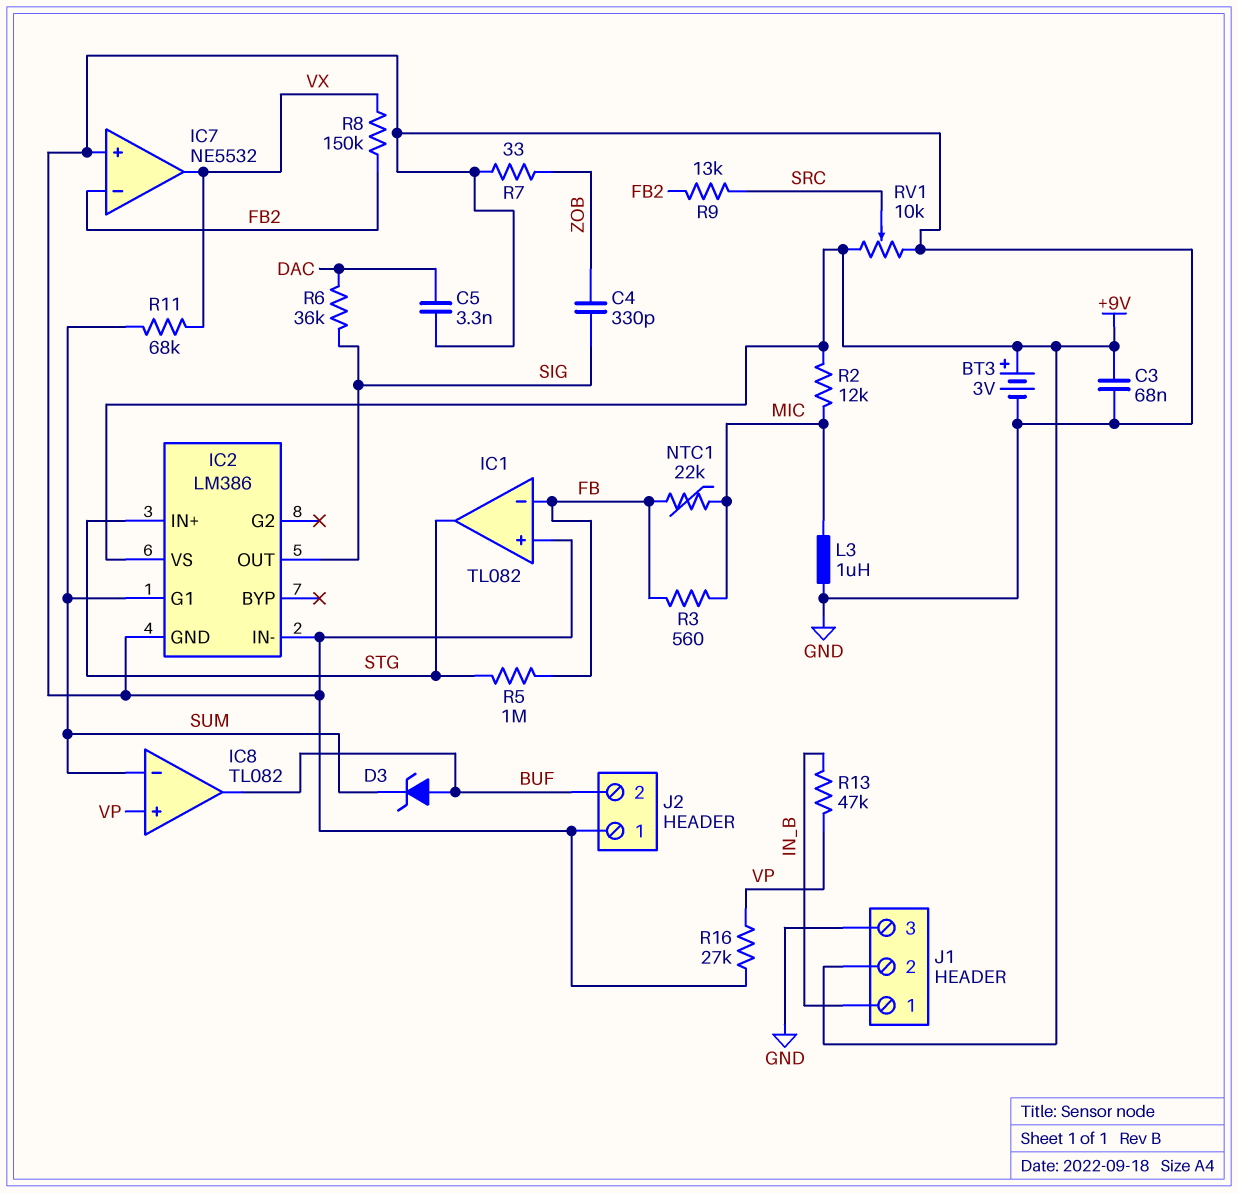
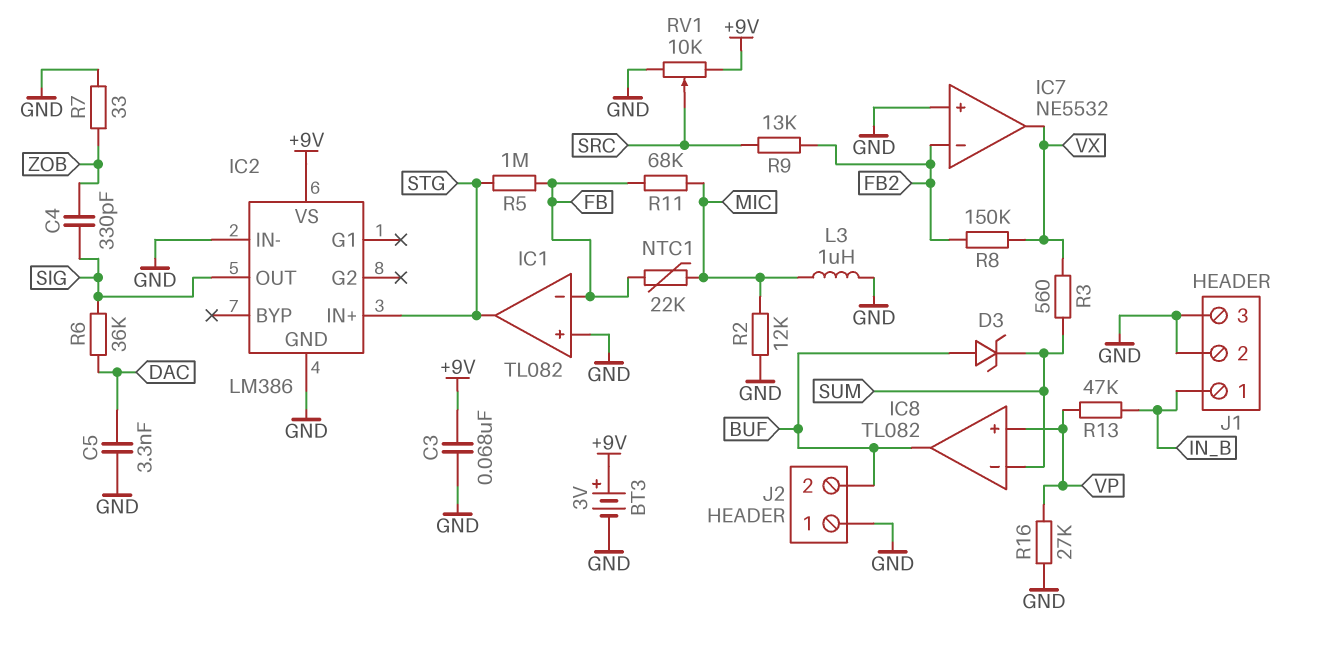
IC2 pin G1: SUM -> none
J1 pin 2: +9V -> GND
R2: 12k (+9V, MIC) -> 12k (GND, MIC)
R3: 560 (FB, MIC) -> 560 (SUM, VX)
R11: 68k (SUM, VX) -> 68k (FB, MIC)

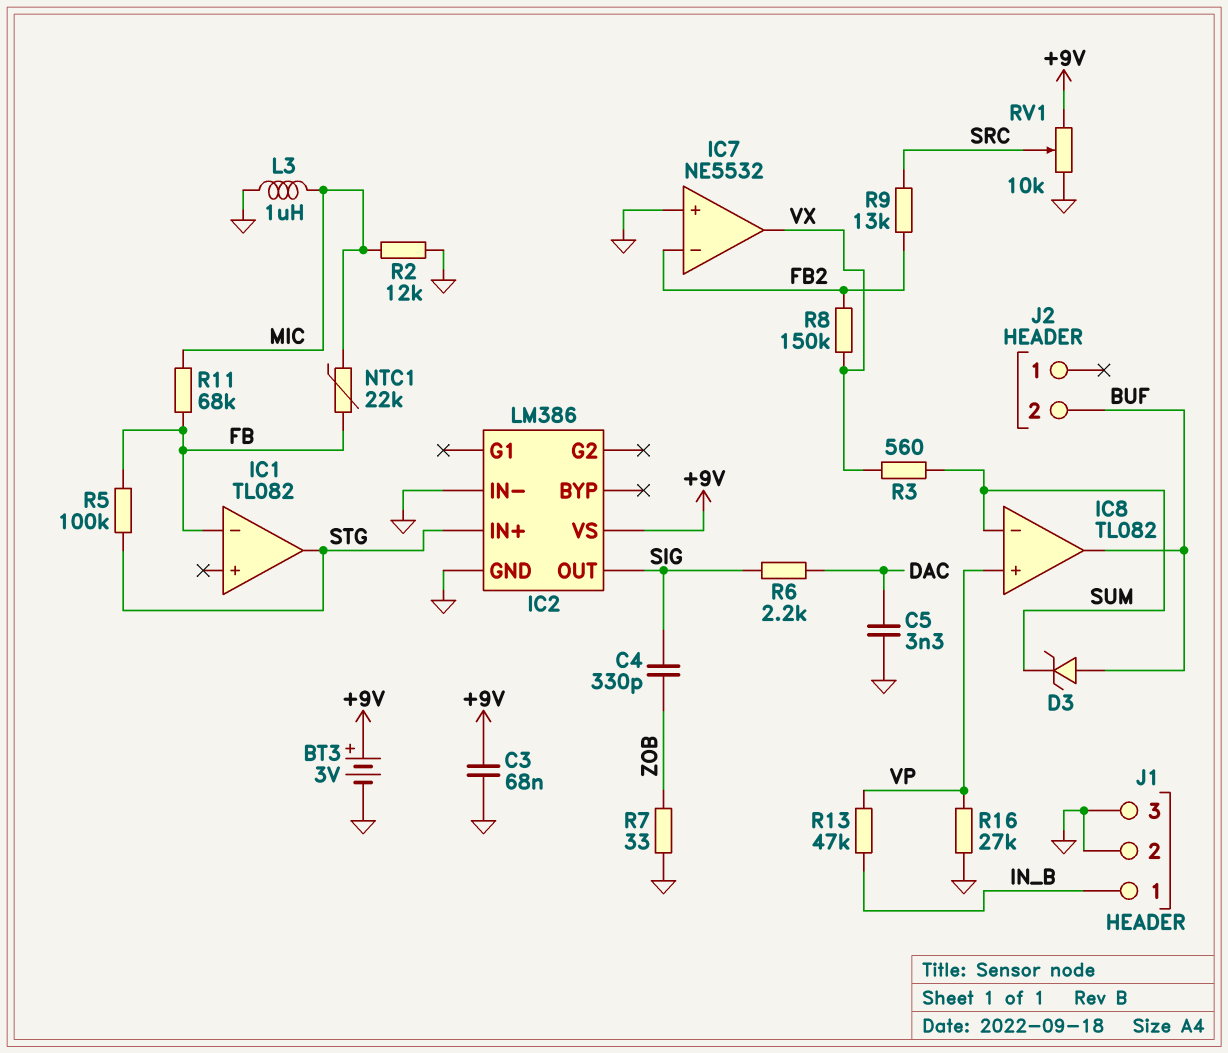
IC1 pin in+: GND -> none
J2 pin 1: GND -> none
R5: 1M (FB, STG) -> 100k (FB, STG)
R6: 36k (DAC, SIG) -> 2.2k (DAC, SIG)

